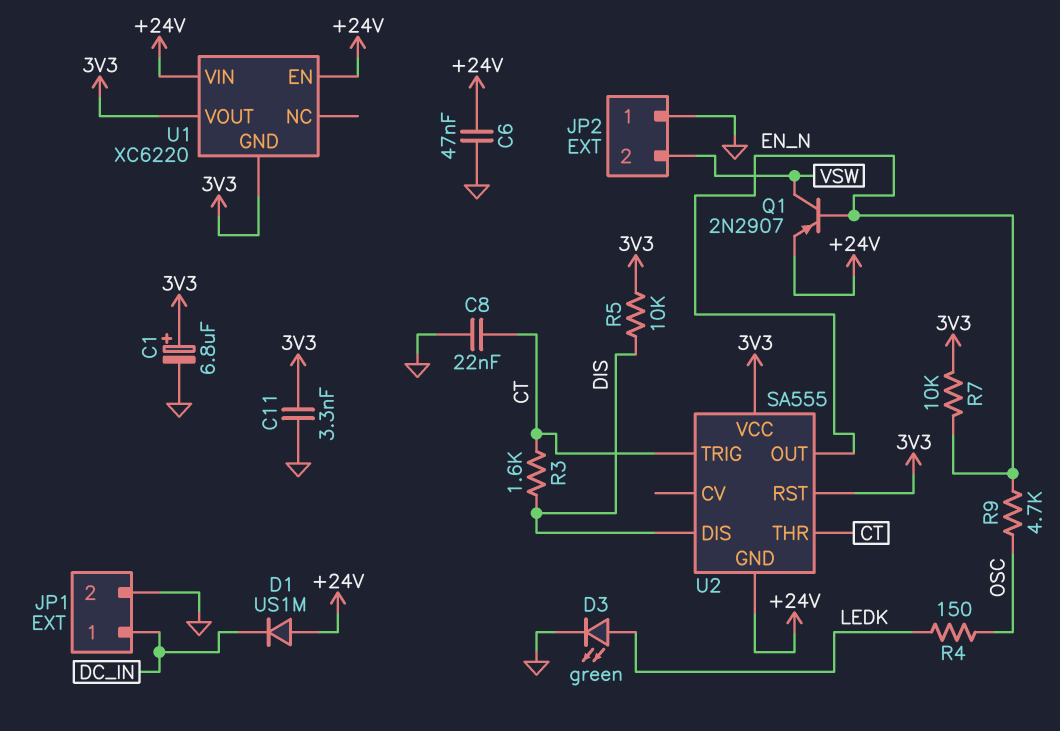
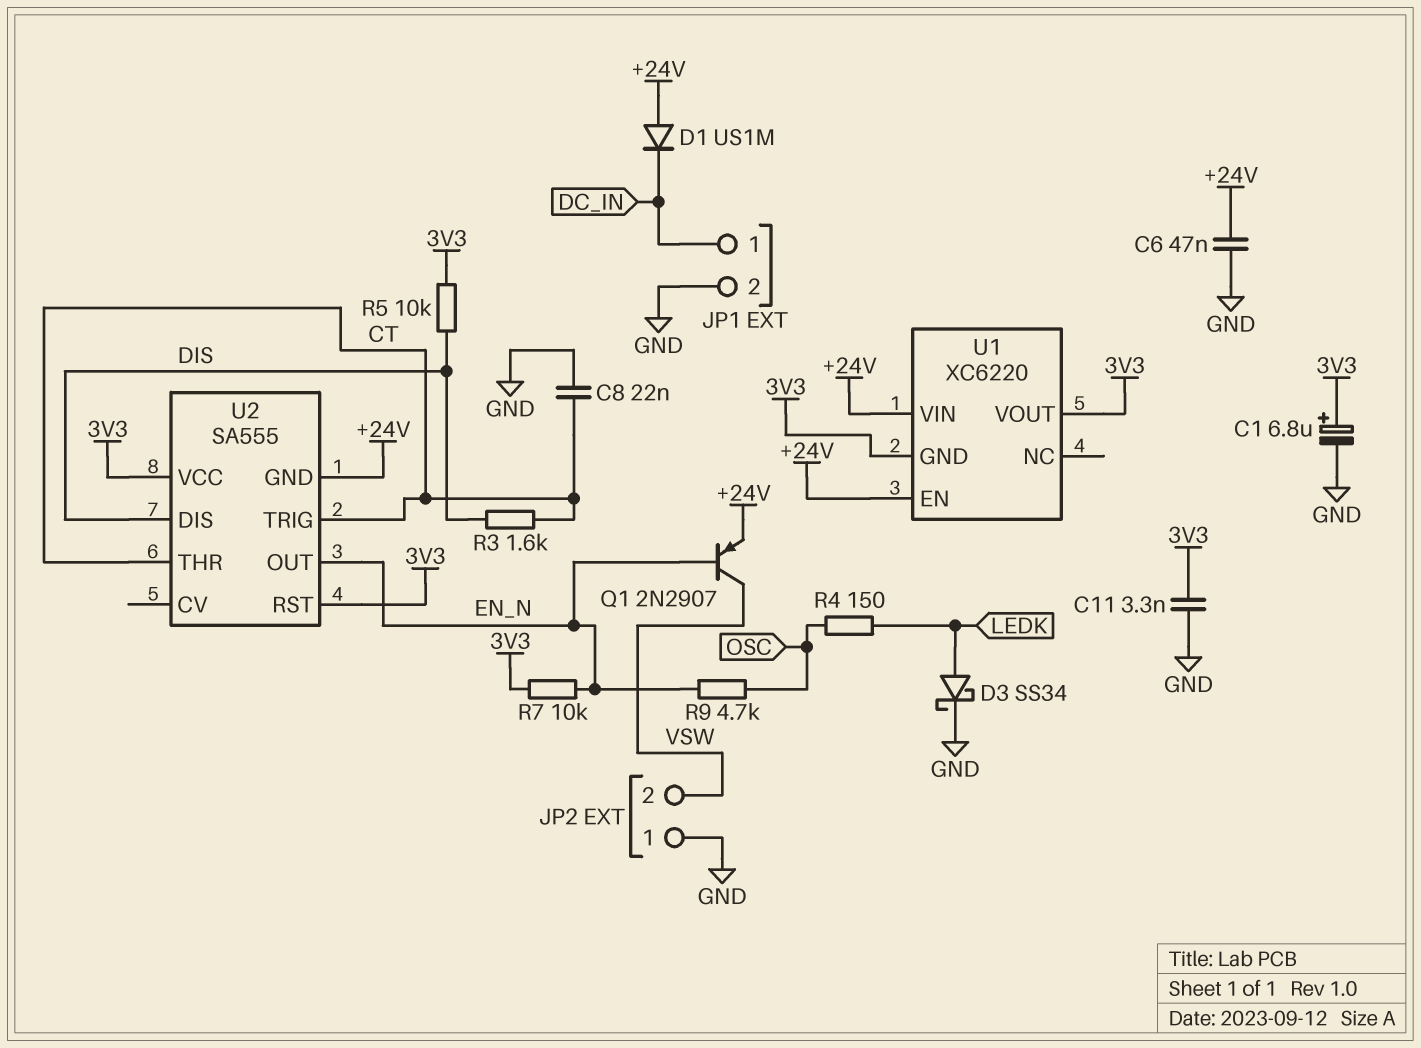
D3: LED green (A LEDK, K GND) -> schottky SS34 (A LEDK, K GND)

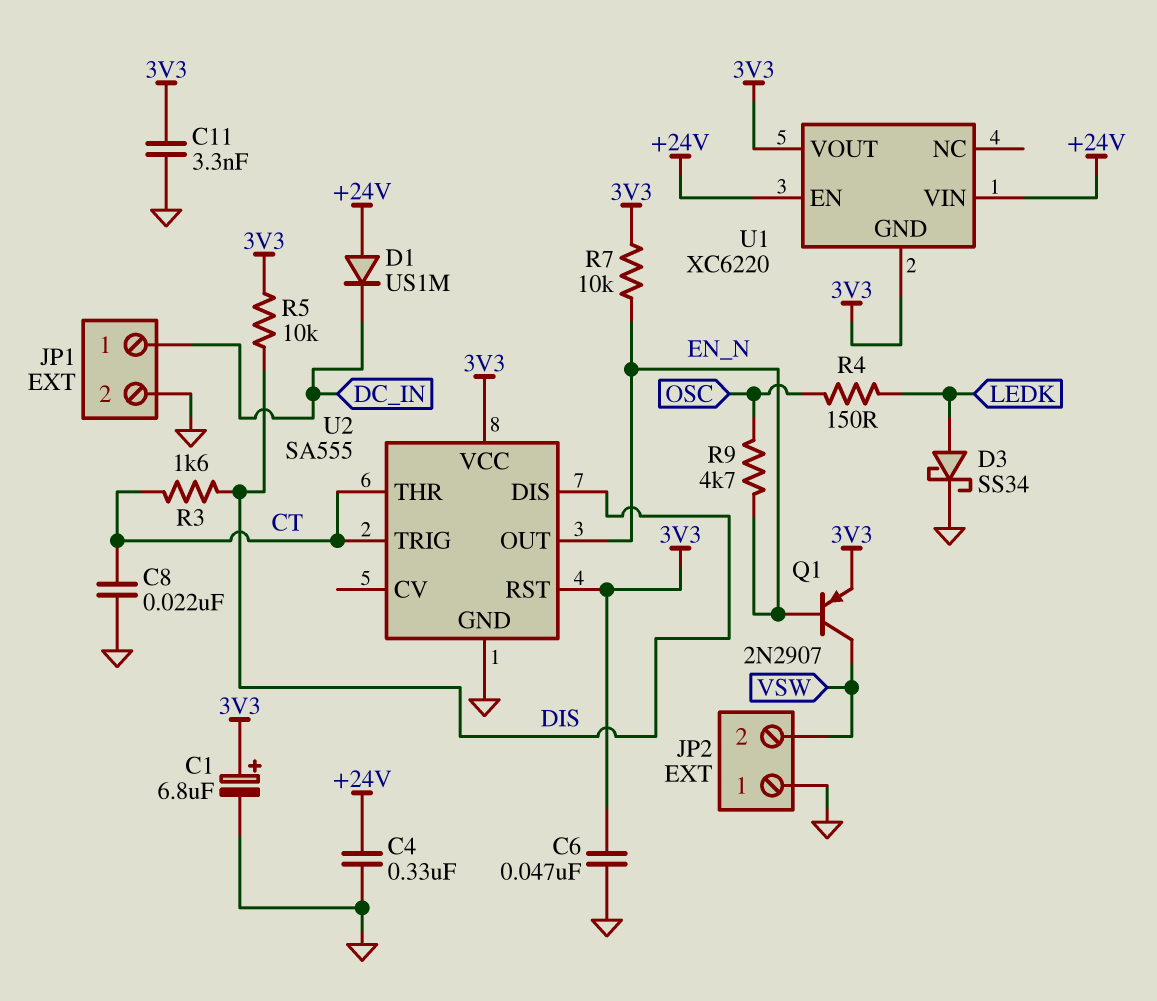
C4: none -> 330nF (+24V, GND)
C6: 47nF (+24V, GND) -> 47nF (3V3, GND)
Q1: PNP 2N2907 (B EN_N, C VSW, E +24V) -> PNP 2N2907 (B EN_N, C VSW, E 3V3)
U2 pin GND: +24V -> GND

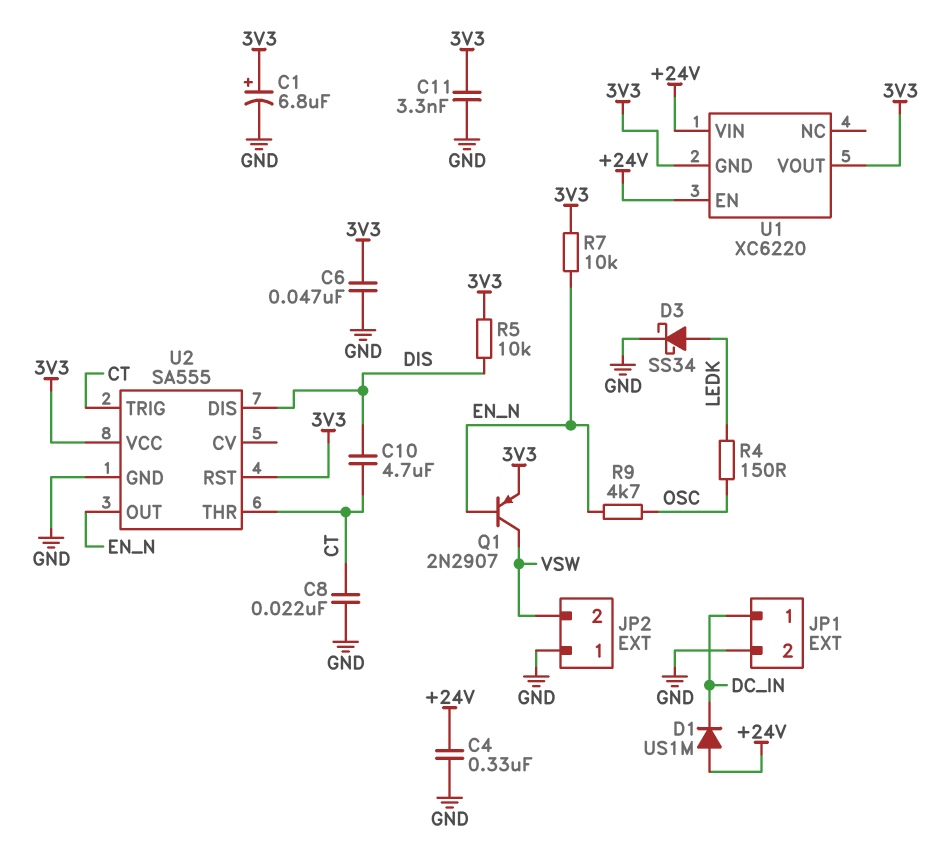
C10: none -> 4.7uF (CT, DIS)
R3: 1.6k (CT, DIS) -> none

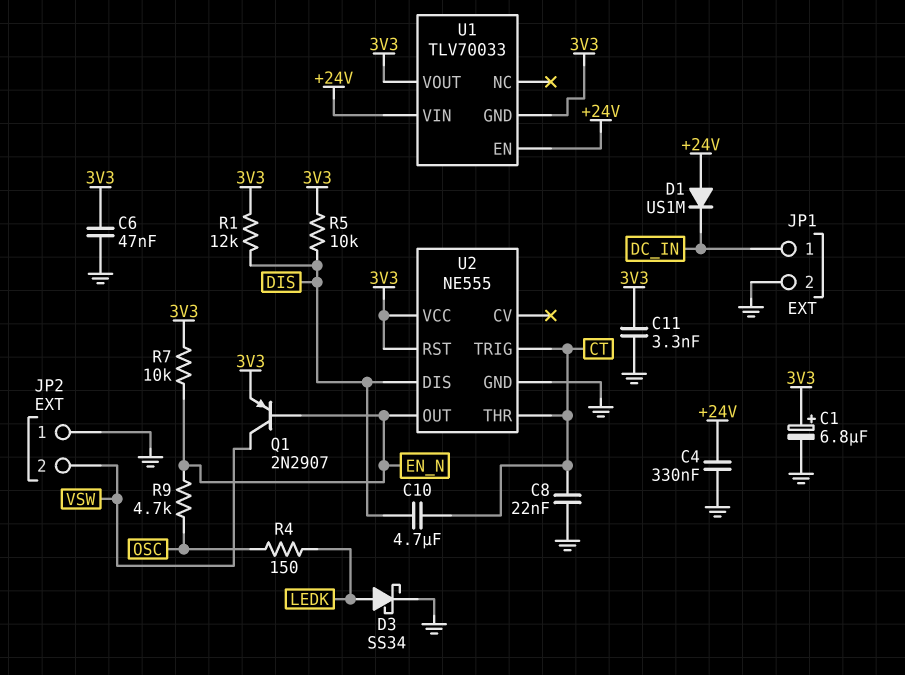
R1: none -> 12k (3V3, DIS)
U1: XC6220 -> TLV70033
U2: SA555 -> NE555

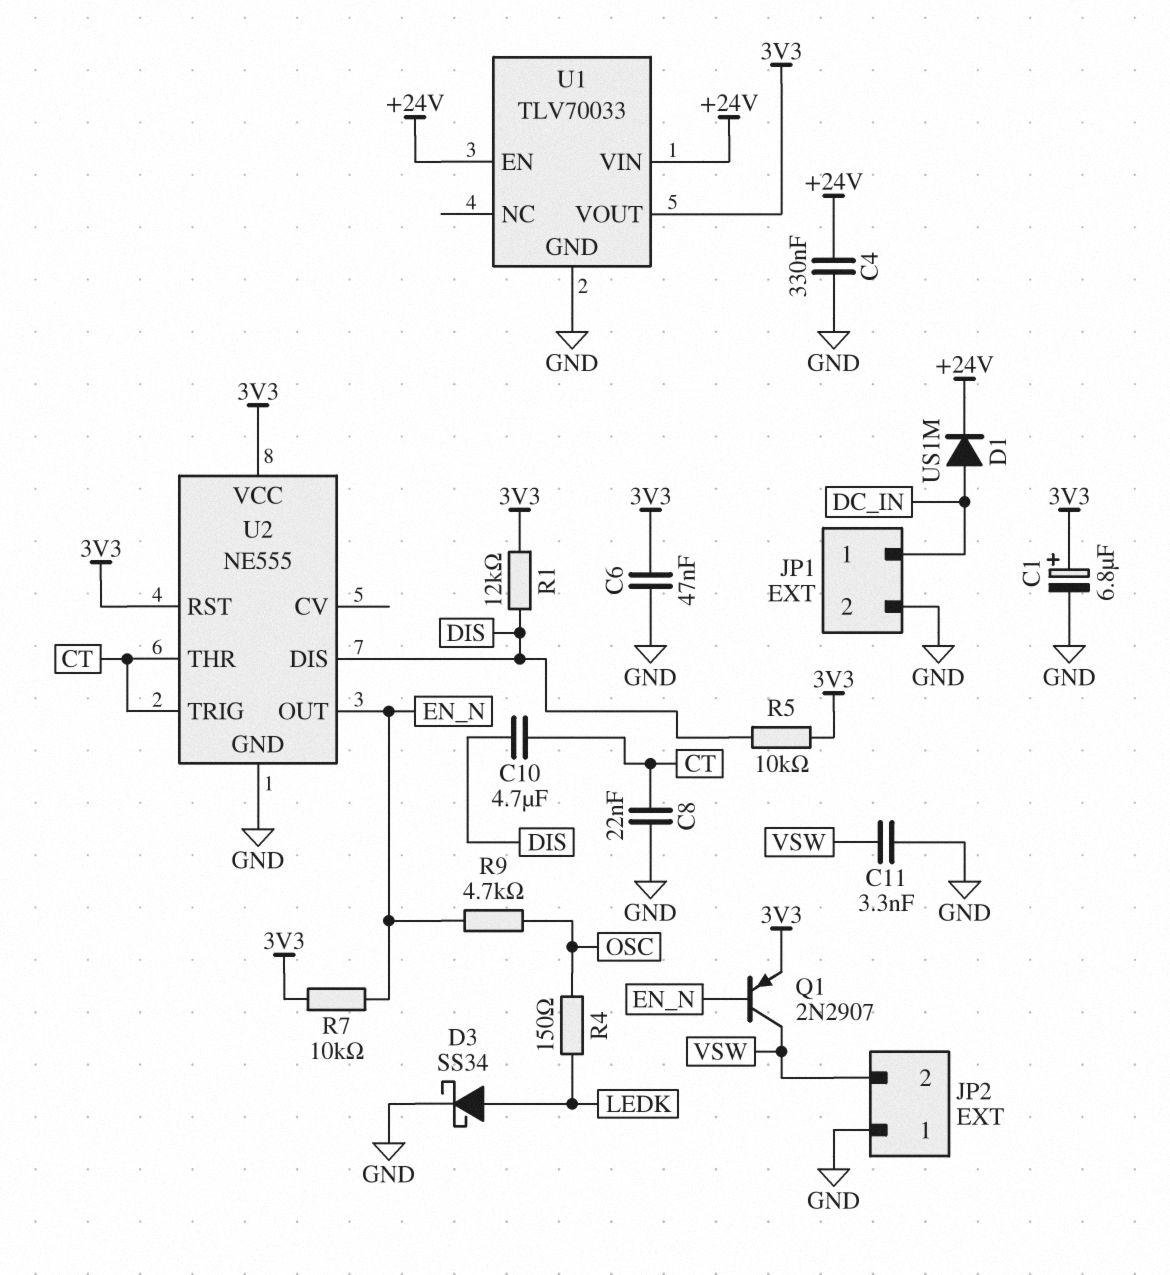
C11: 3.3nF (3V3, GND) -> 3.3nF (GND, VSW)
D1: diode US1M (A +24V, K DC_IN) -> diode US1M (A DC_IN, K +24V)
U1 pin GND: 3V3 -> GND

